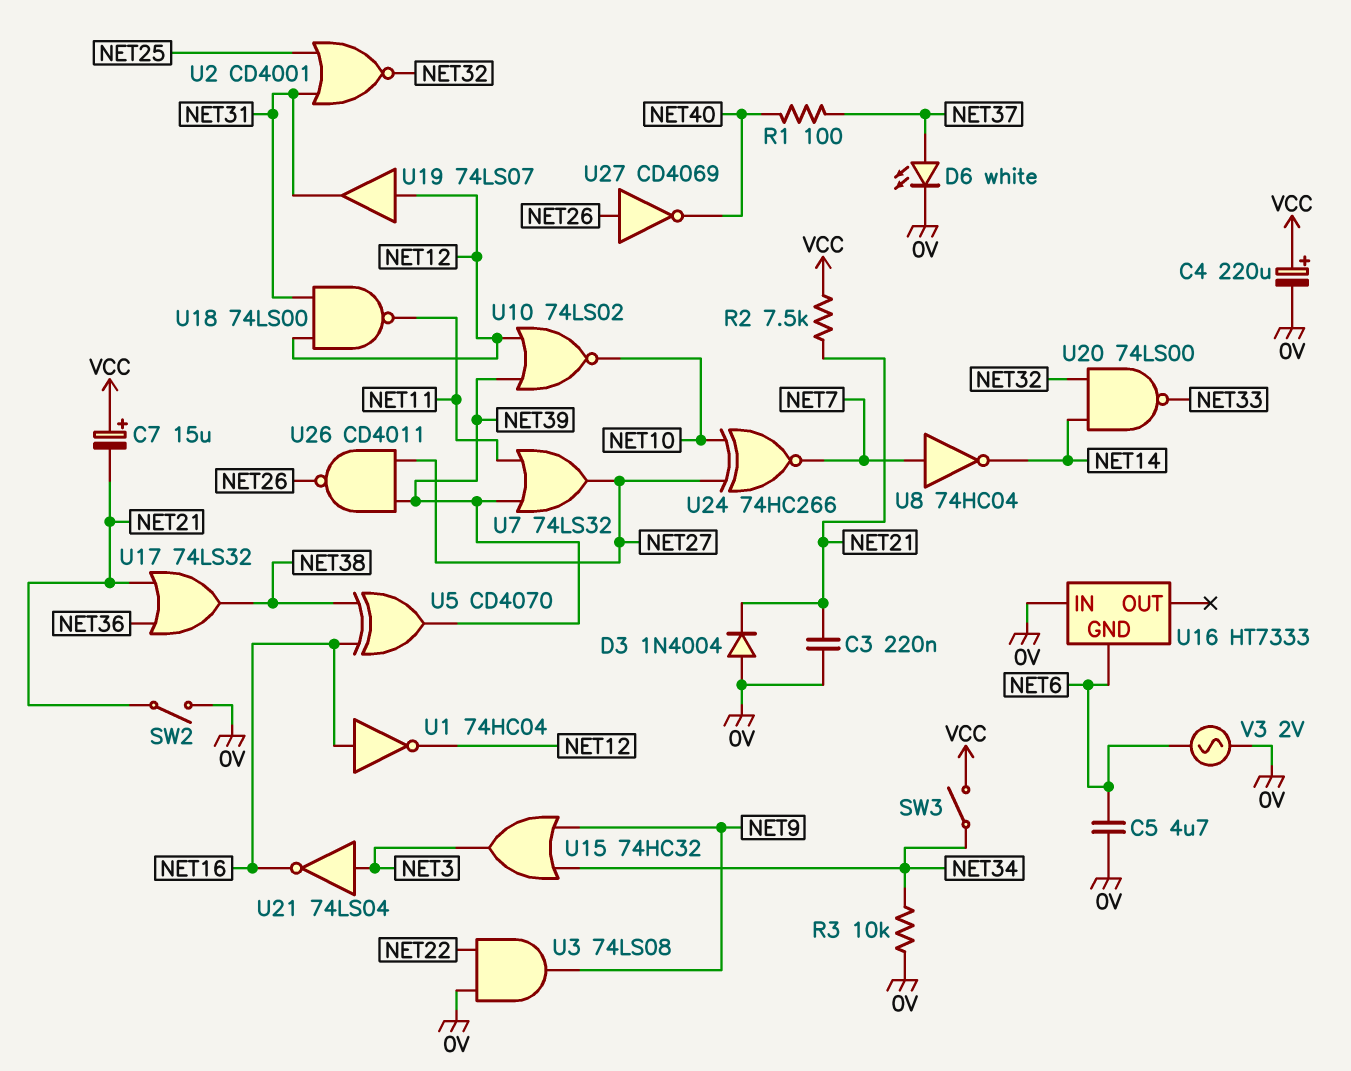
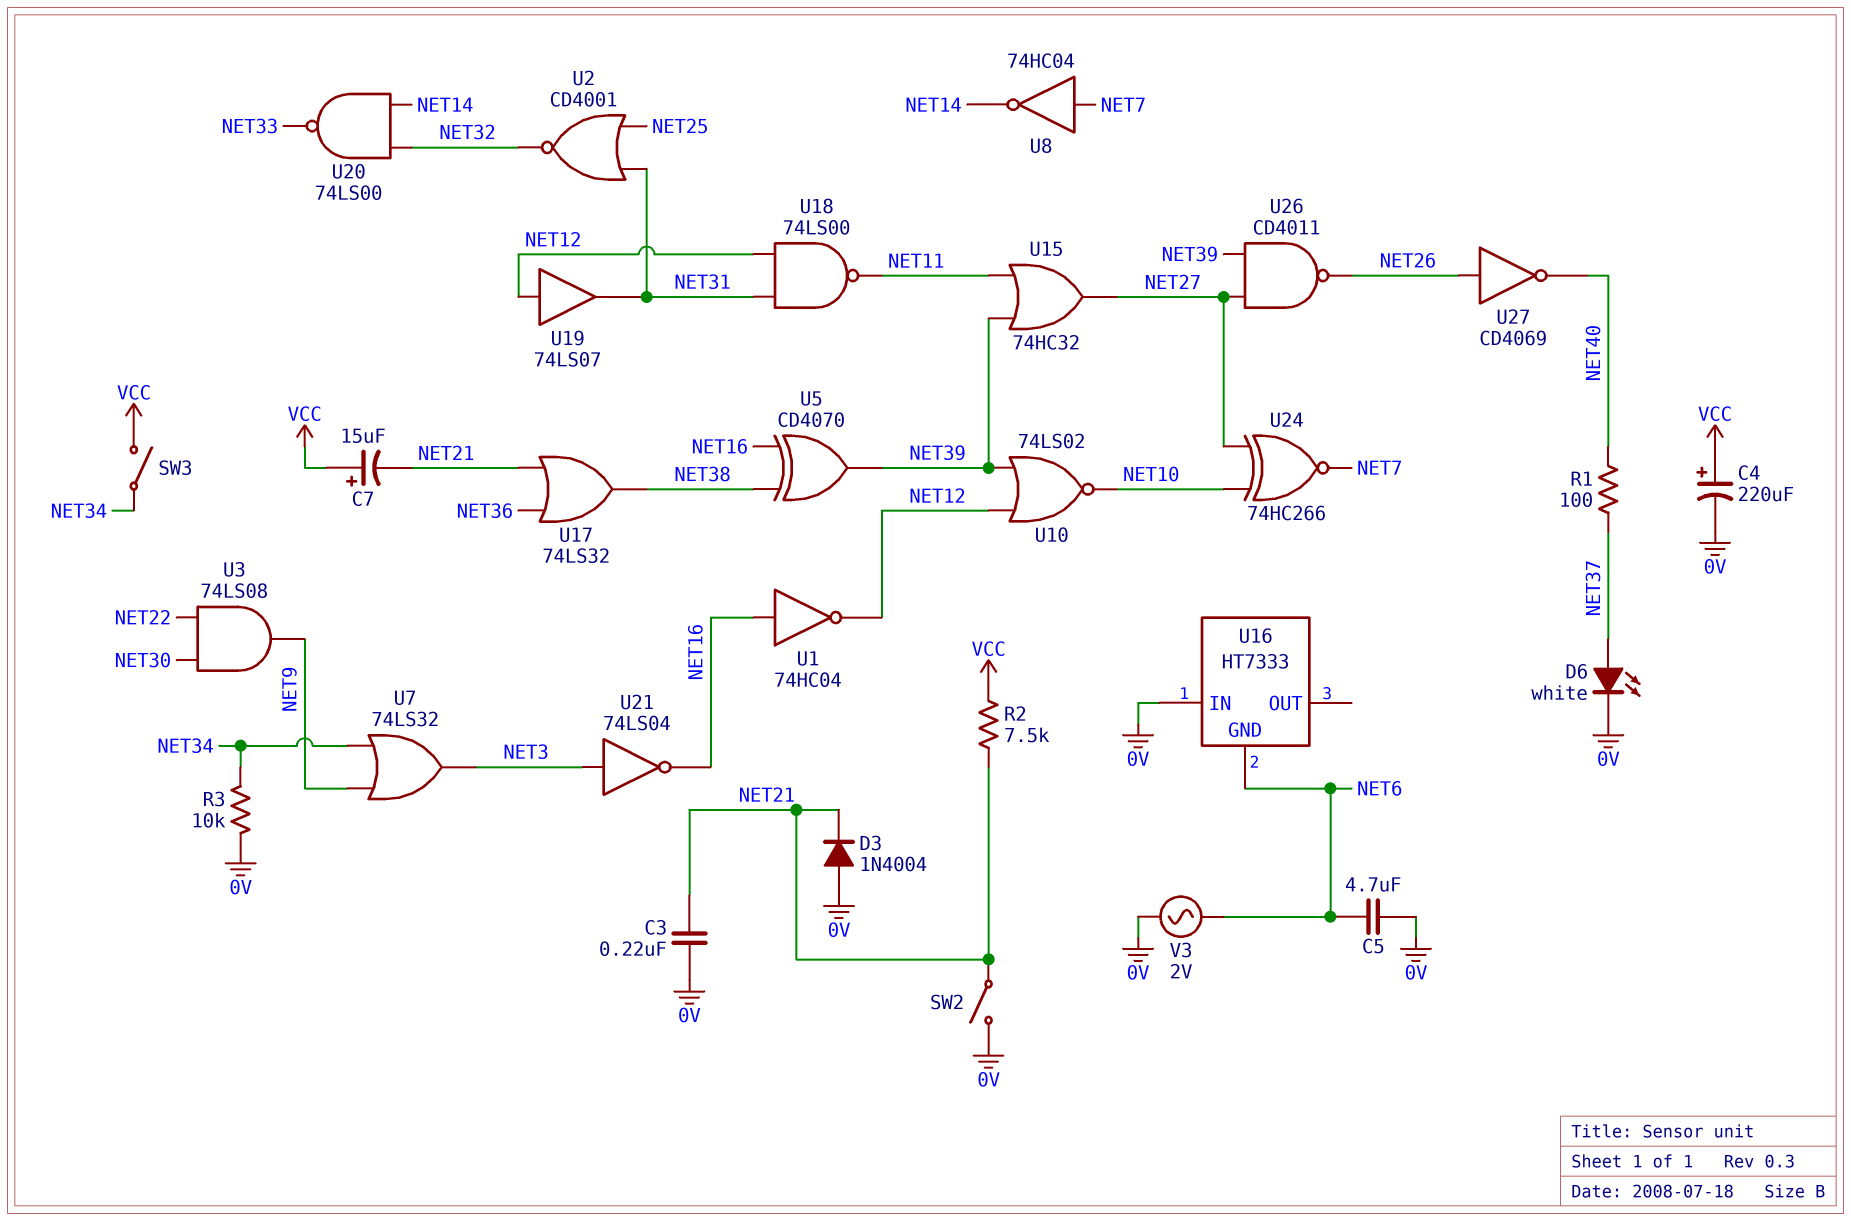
U3: AND 74LS08 (in 0V, in NET22, out NET9) -> AND 74LS08 (in NET22, in NET30, out NET9)
U7: OR 74LS32 (in NET11, in NET39, out NET27) -> OR 74LS32 (in NET9, in NET34, out NET3)
U15: OR 74HC32 (in NET9, in NET34, out NET3) -> OR 74HC32 (in NET11, in NET39, out NET27)

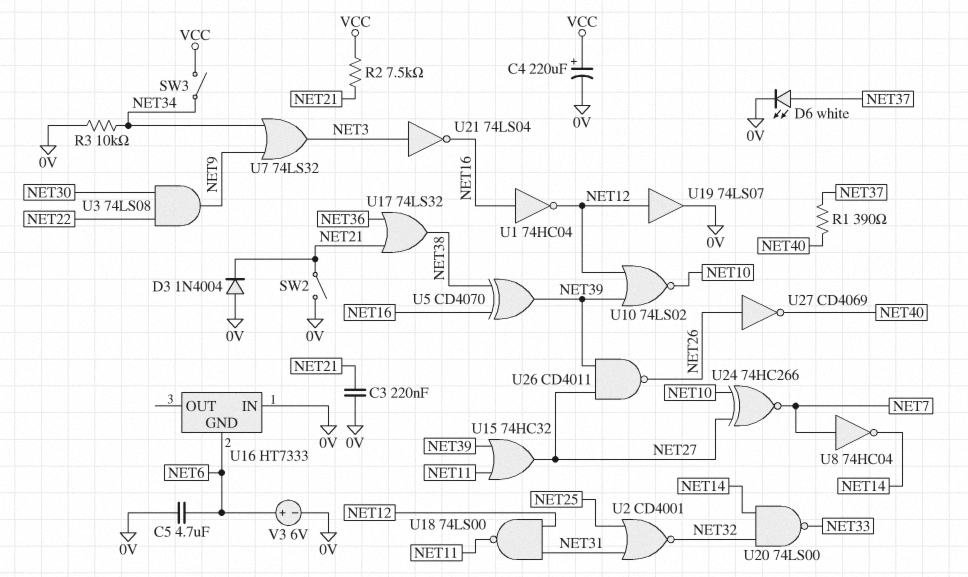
C7: 15uF (plus VCC, minus NET21) -> none
R1: 100 (NET37, NET40) -> 390 (NET37, NET40)
U19: buffer 74LS07 (in NET12, out NET31) -> buffer 74LS07 (in NET12, out 0V)
V3: AC 2V (0V, NET6) -> 6V (plus NET6, minus 0V)

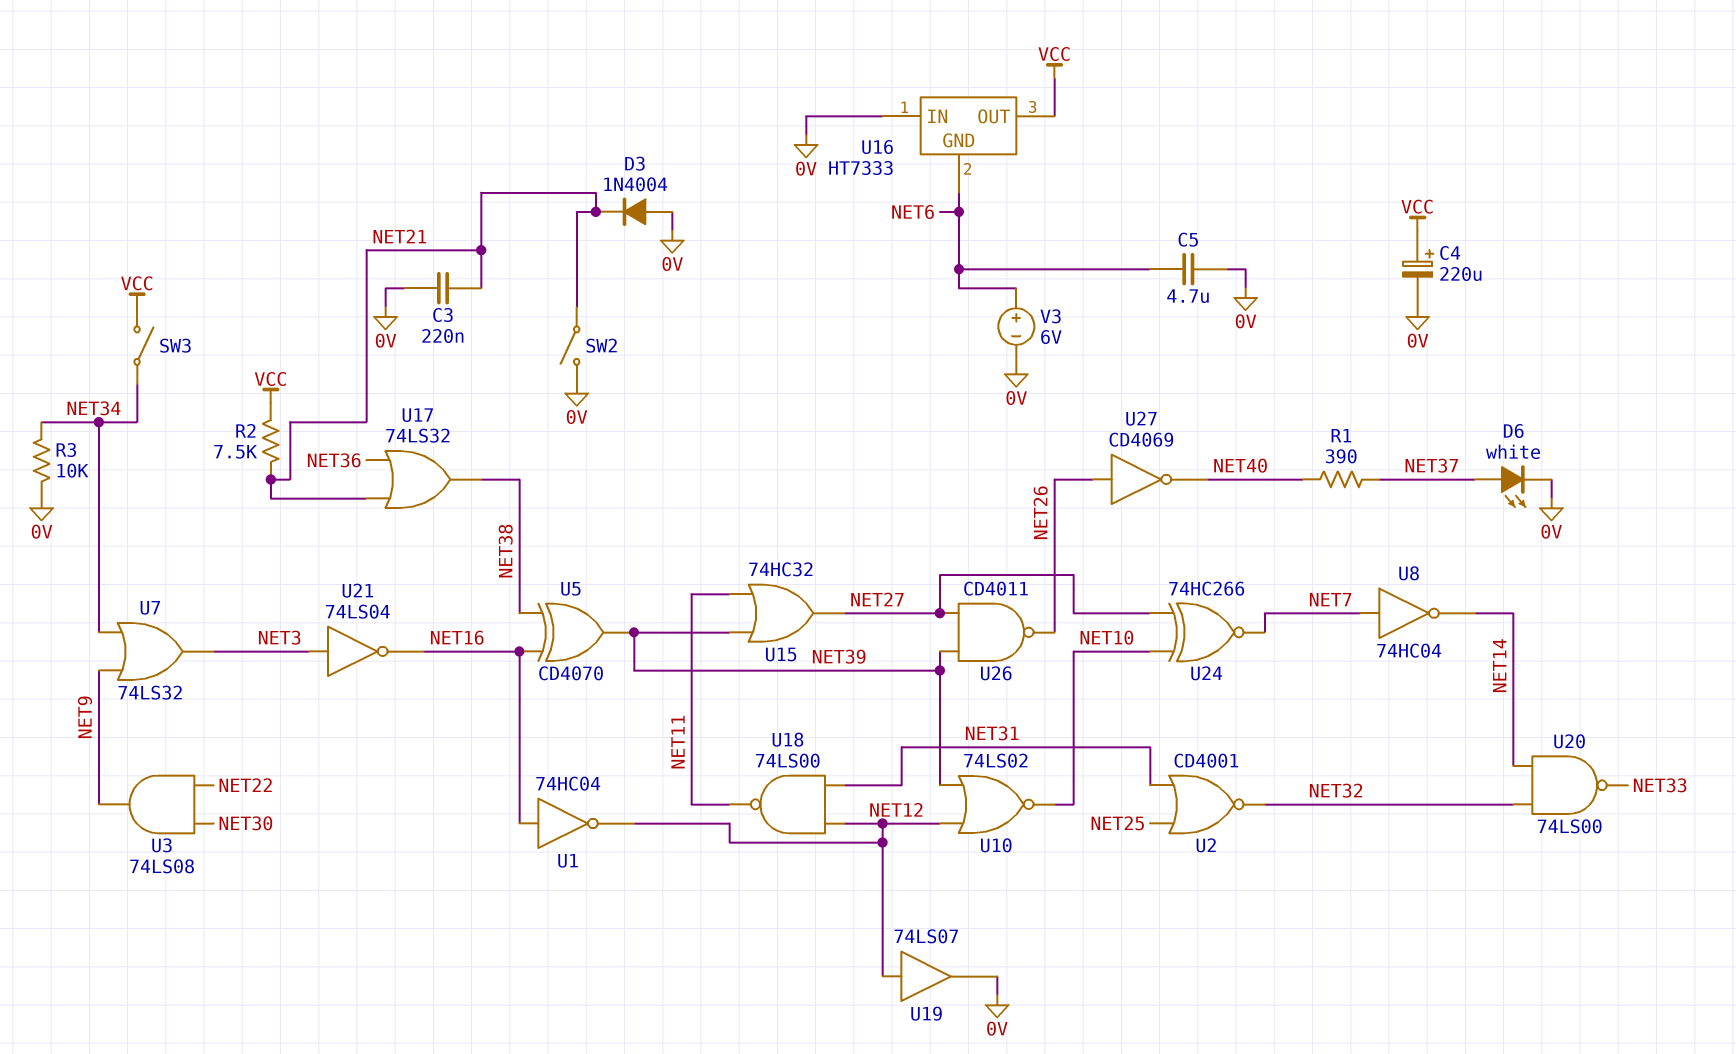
U16 pin OUT: none -> VCC

